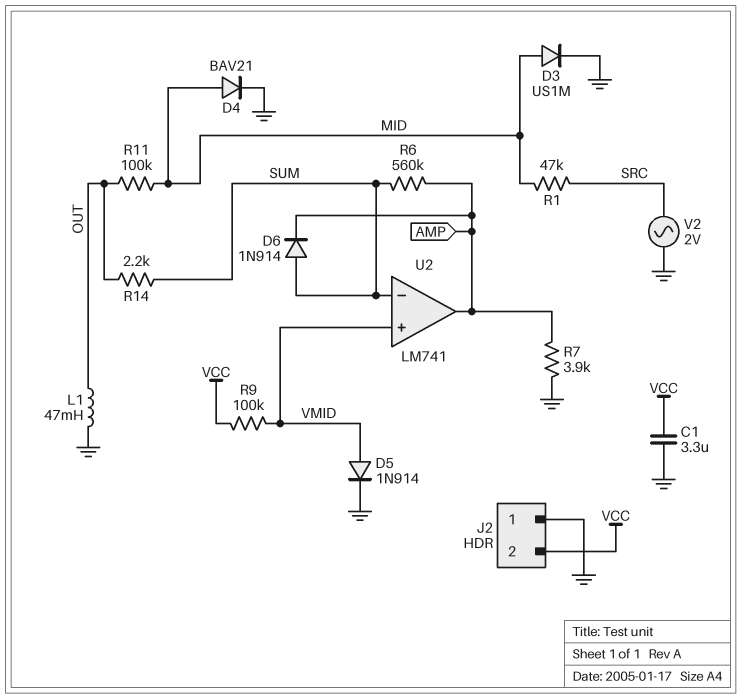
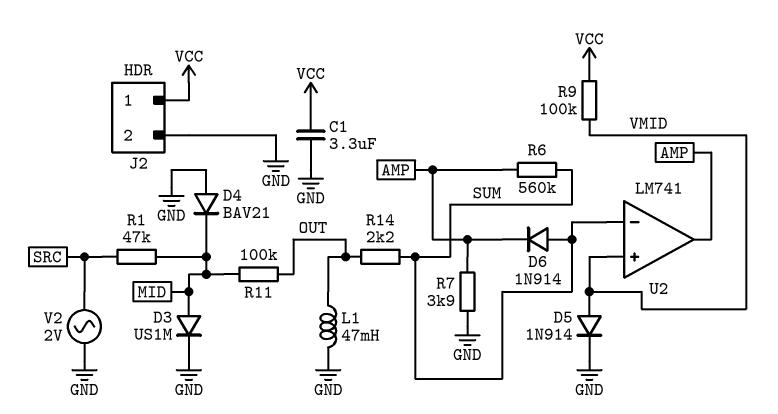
D4: diode BAV21 (A MID, K GND) -> diode BAV21 (A GND, K MID)
J2 pin 1: GND -> VCC
J2 pin 2: VCC -> GND

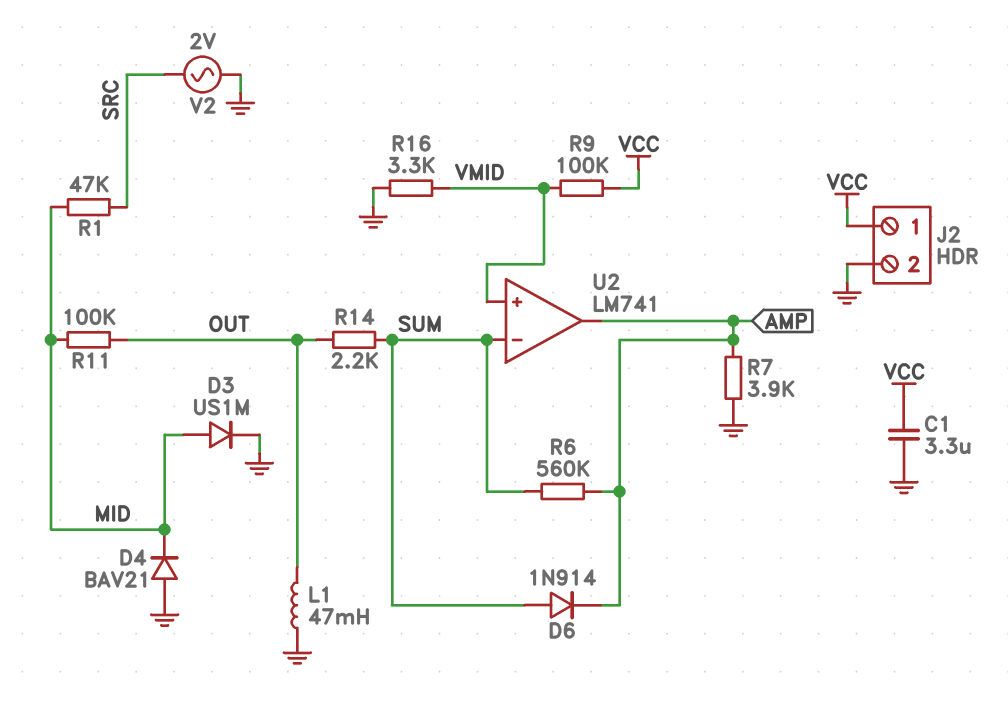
D5: diode 1N914 (A VMID, K GND) -> none
R16: none -> 3.3k (GND, VMID)

